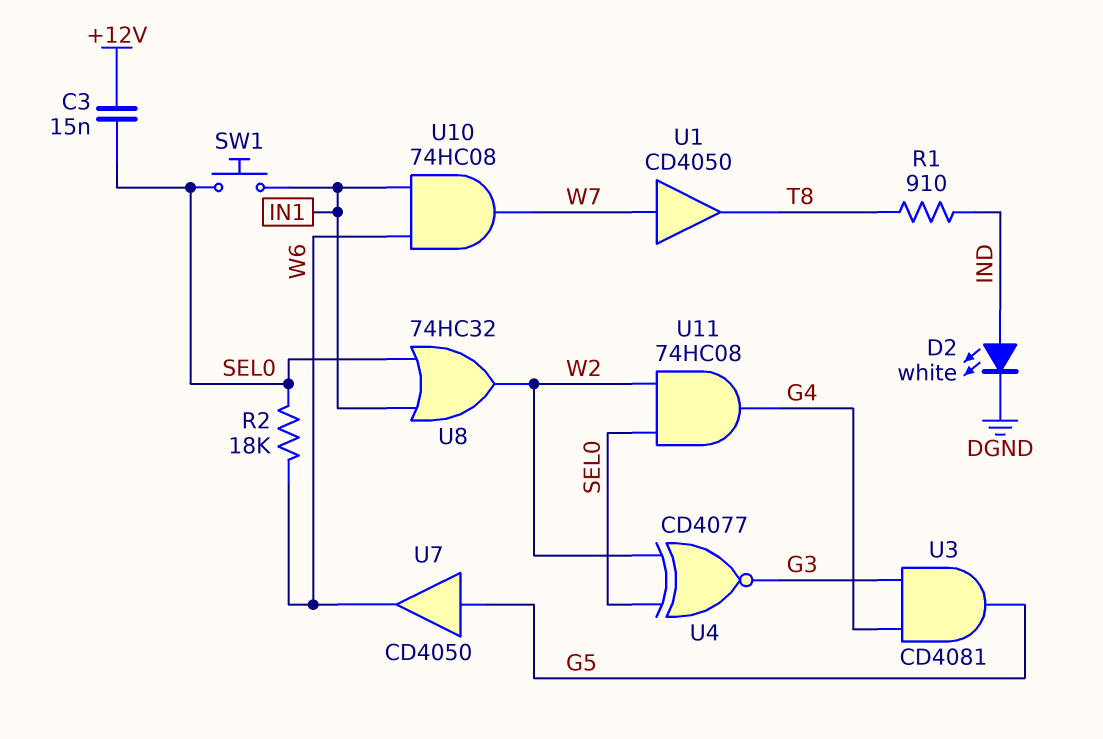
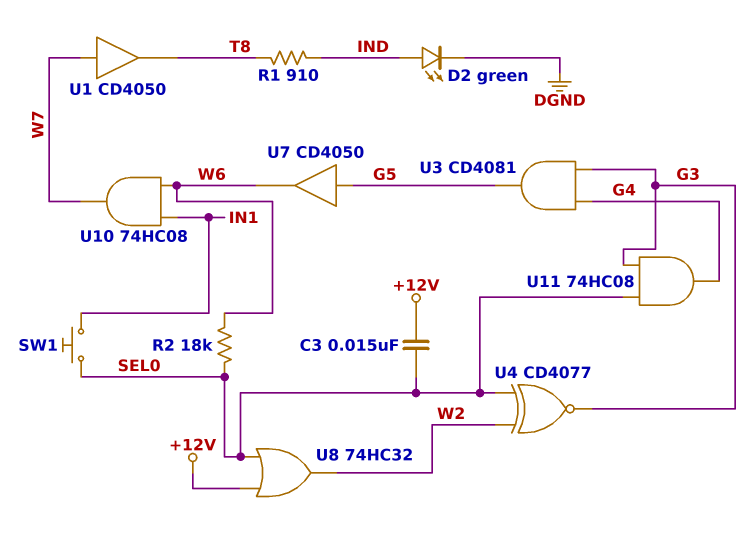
D2: LED white (A IND, K DGND) -> LED green (A IND, K DGND)
U8: OR 74HC32 (in IN1, in SEL0, out W2) -> OR 74HC32 (in +12V, in SEL0, out W2)
U11: AND 74HC08 (in SEL0, in W2, out G4) -> AND 74HC08 (in G3, in SEL0, out G4)

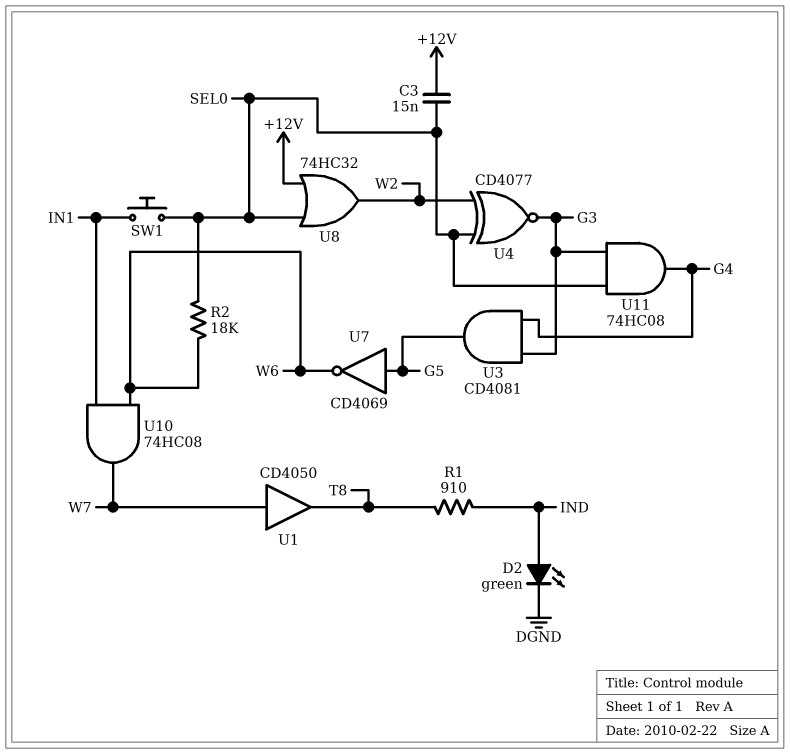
U7: buffer CD4050 (in G5, out W6) -> NOT CD4069 (in G5, out W6)

